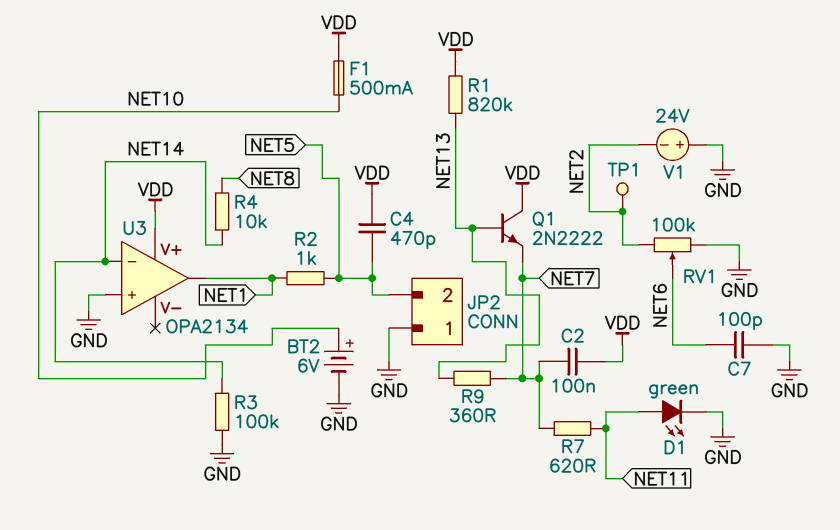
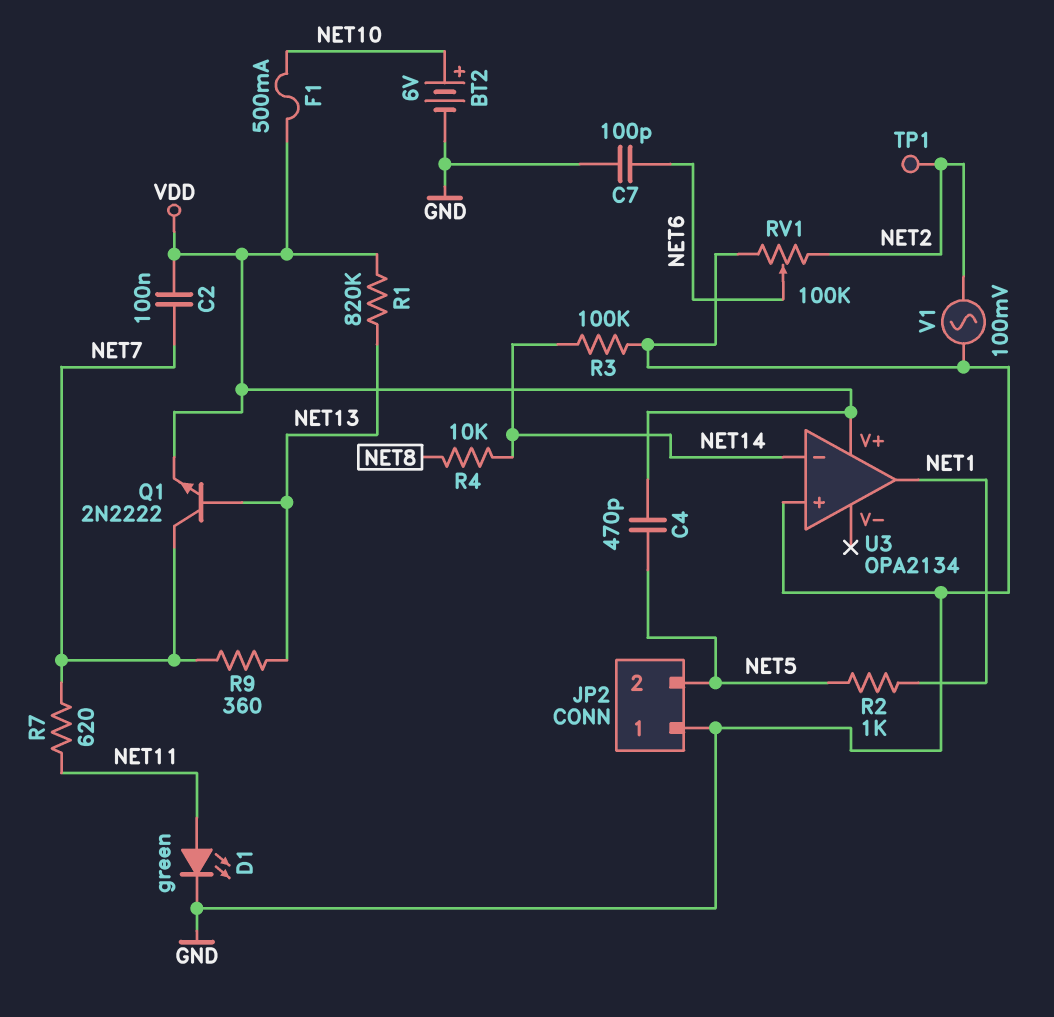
Q1: NPN 2N2222 (B NET13, C VDD, E NET7) -> NPN 2N2222 (B NET13, C NET7, E VDD)
V1: 24V (plus GND, minus NET2) -> AC 100mV (GND, NET2)

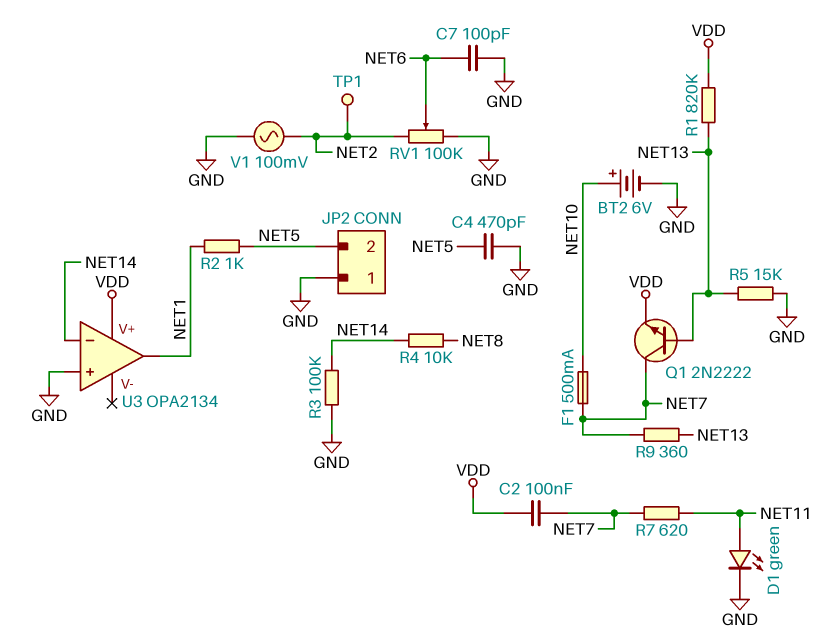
C4: 470pF (NET5, VDD) -> 470pF (GND, NET5)
F1: 500mA (NET10, VDD) -> 500mA (NET7, NET10)
R5: none -> 15k (GND, NET13)

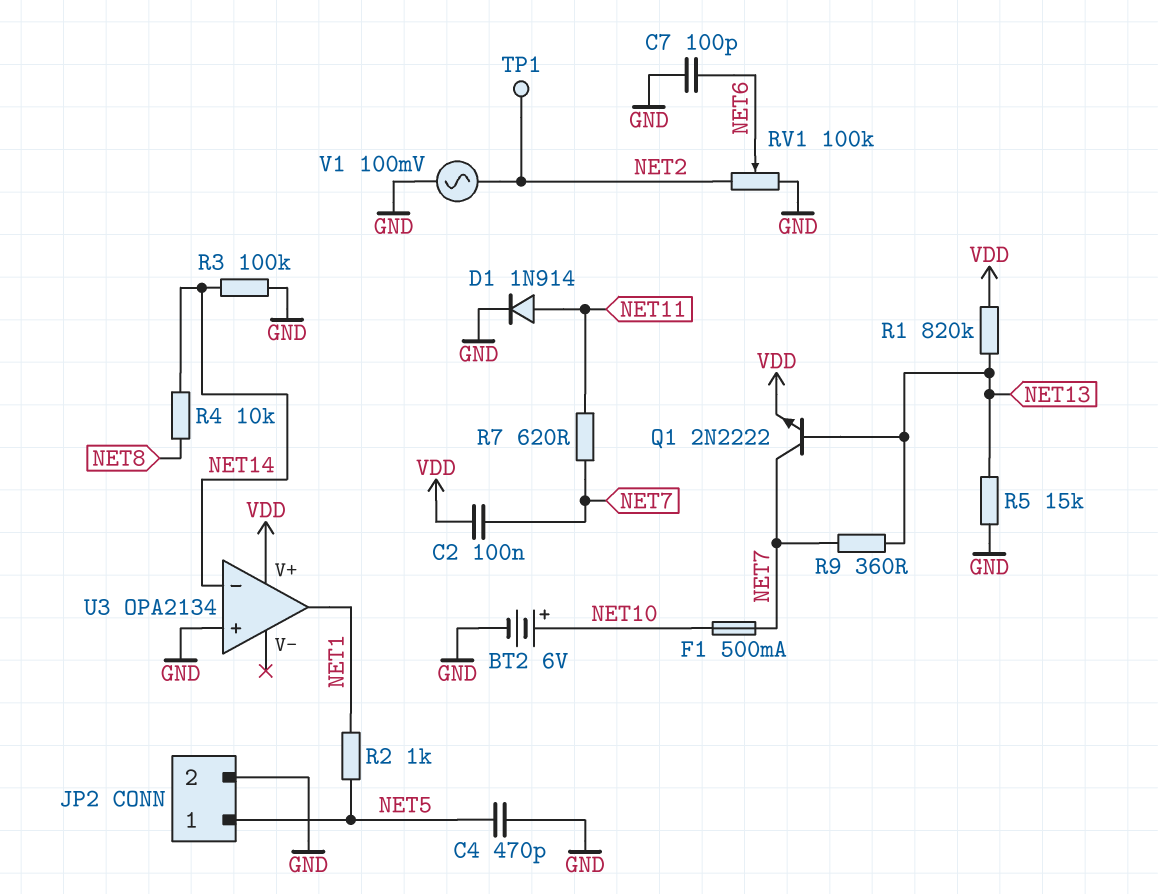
D1: LED green (A NET11, K GND) -> diode 1N914 (A NET11, K GND)
JP2 pin 1: GND -> NET5
JP2 pin 2: NET5 -> GND

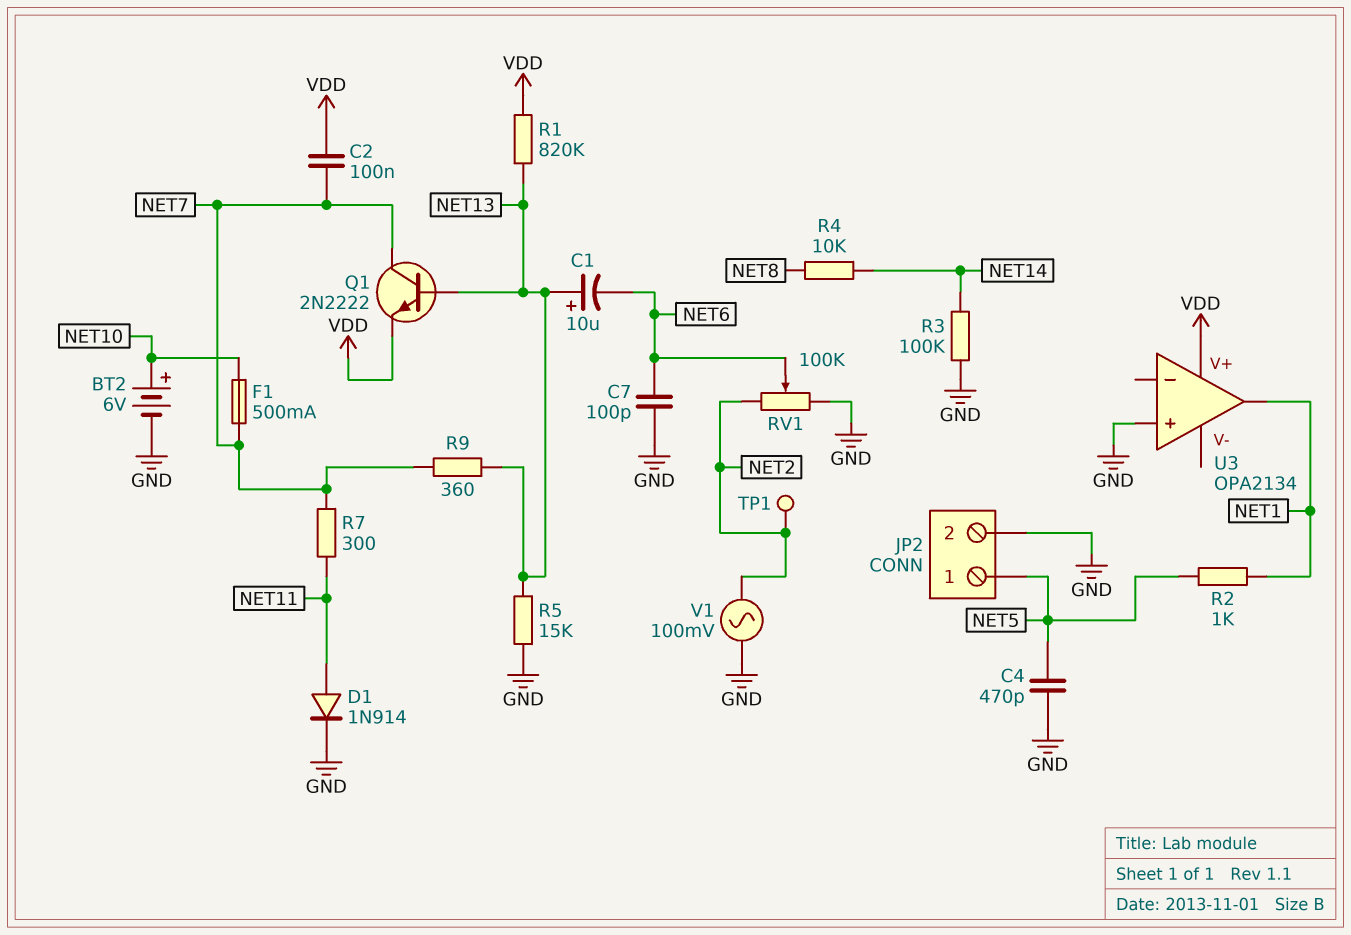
C1: none -> 10uF (plus NET13, minus NET6)
R7: 620 (NET7, NET11) -> 300 (NET7, NET11)
U3 pin in-: NET14 -> none

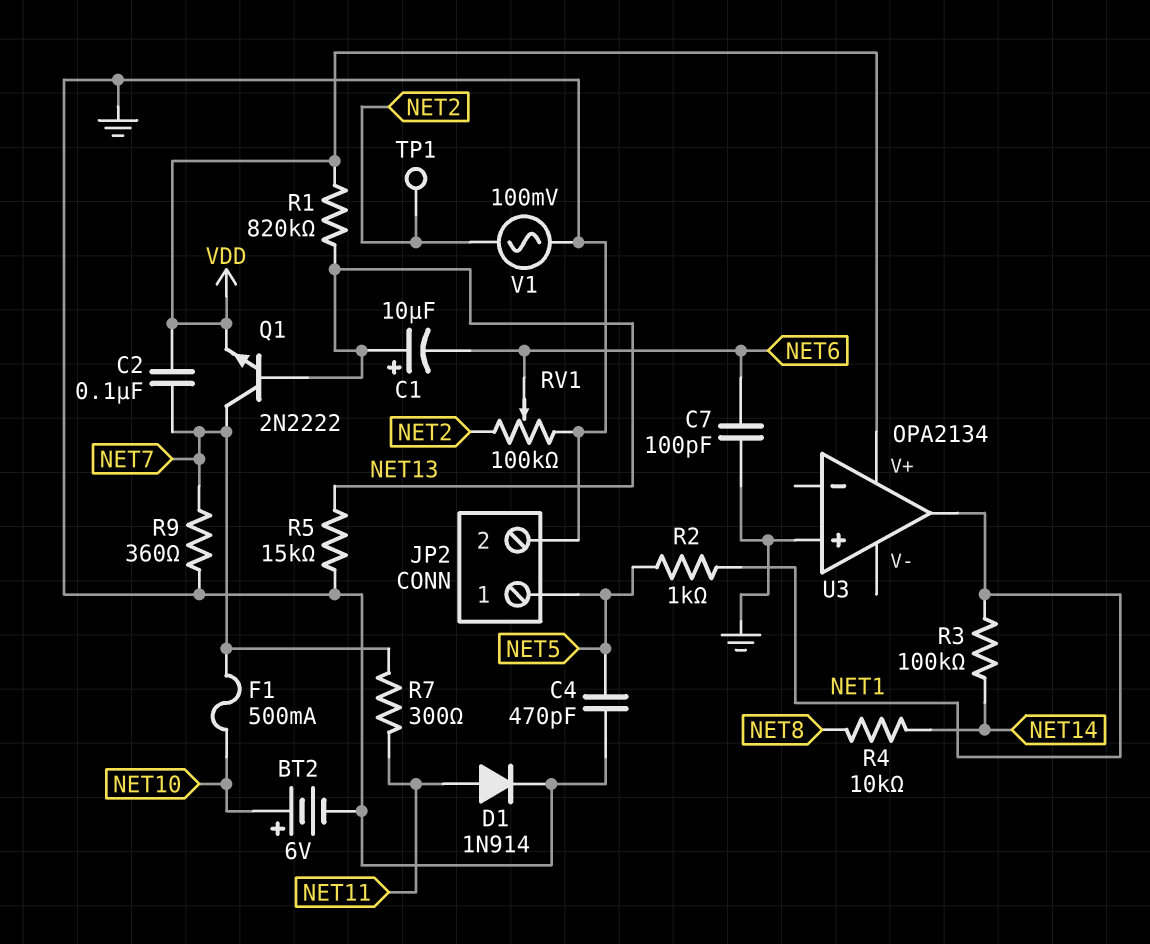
R3: 100k (GND, NET14) -> 100k (NET1, NET14)
R9: 360 (NET7, NET13) -> 360 (GND, NET7)

